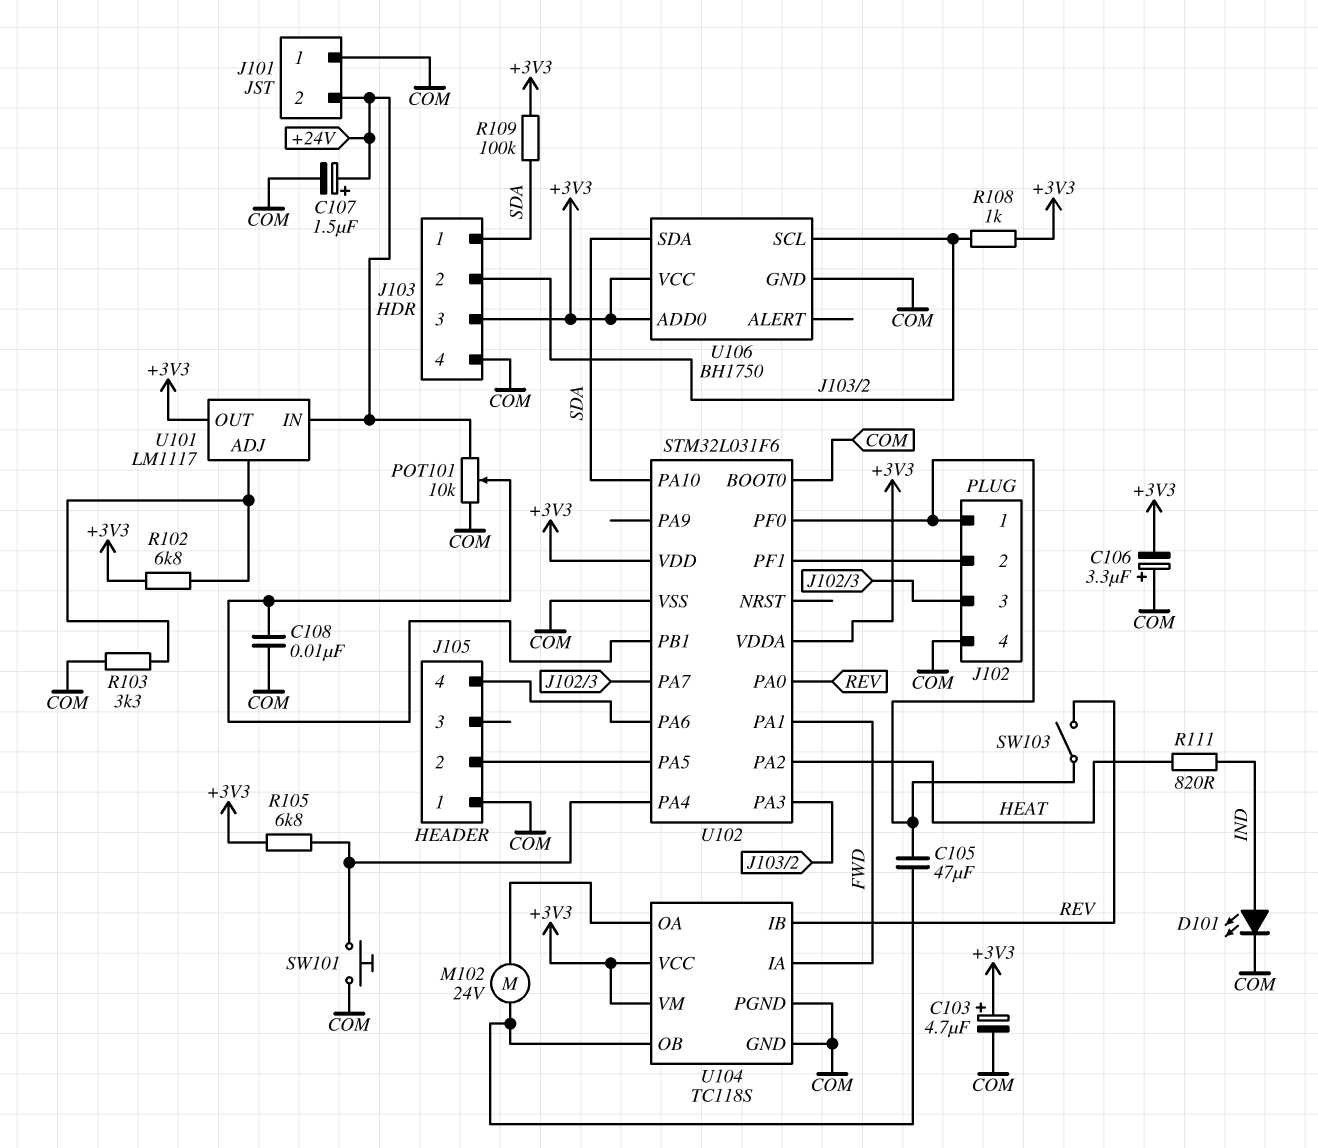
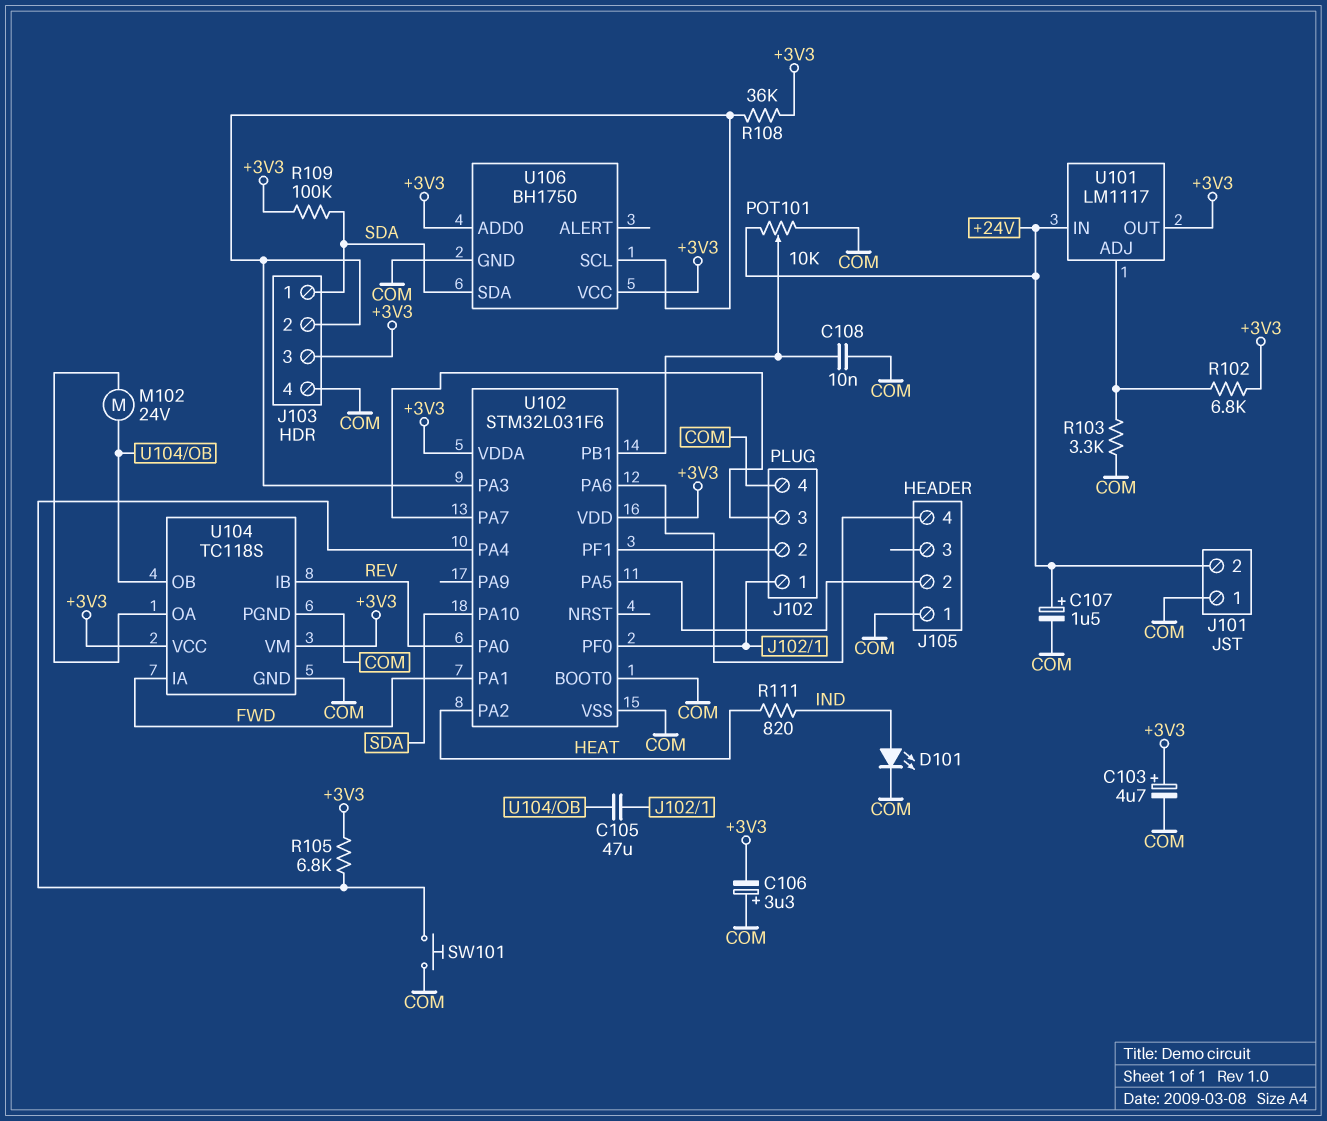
R108: 1k (+3V3, J103/2) -> 36k (+3V3, J103/2)
SW103: switch (J102/1, REV) -> none

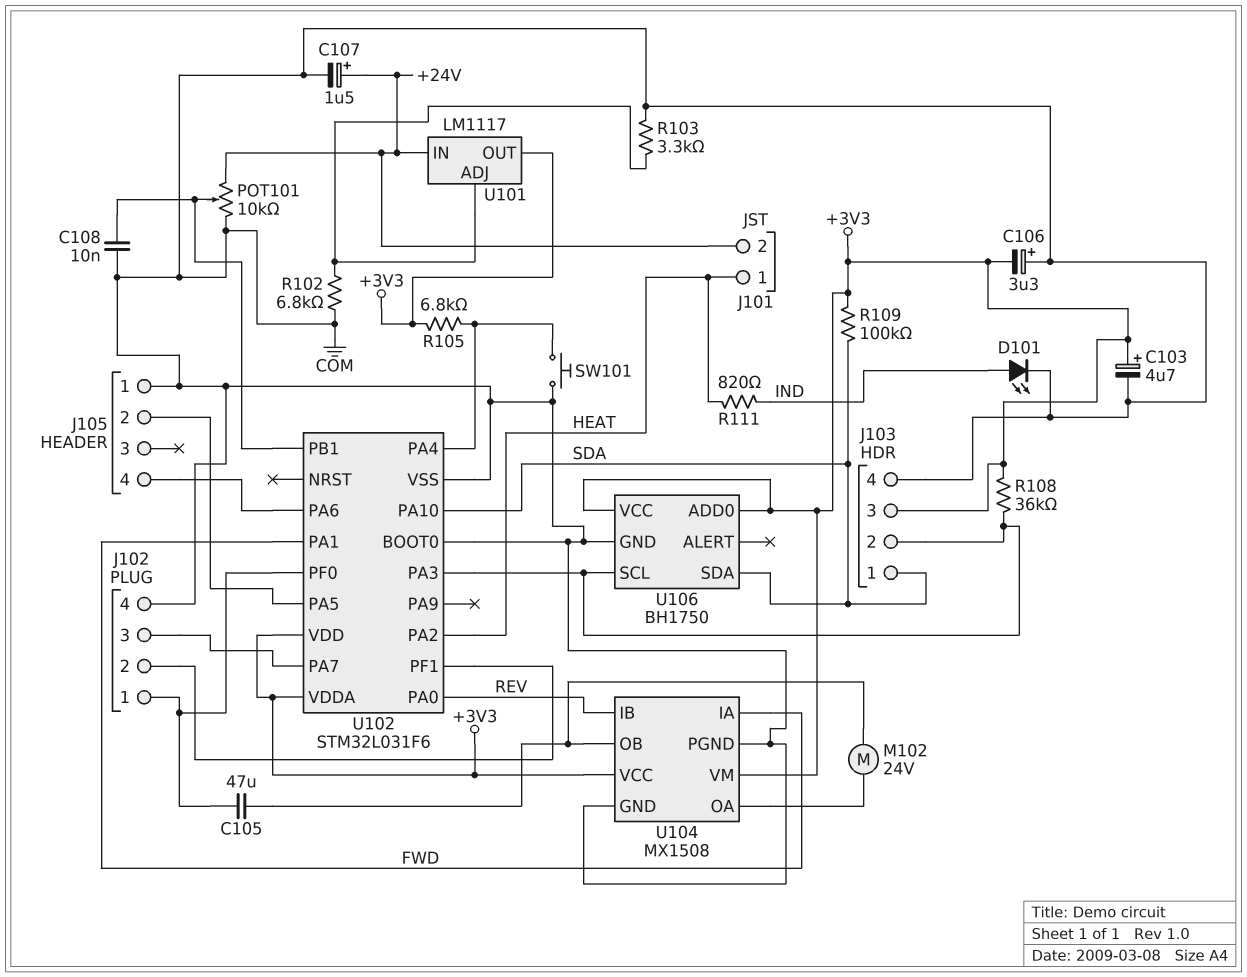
J101 pin 1: COM -> HEAT
R102: 6.8k (+3V3, U101/ADJ) -> 6.8k (COM, U101/ADJ)
U104: TC118S -> MX1508

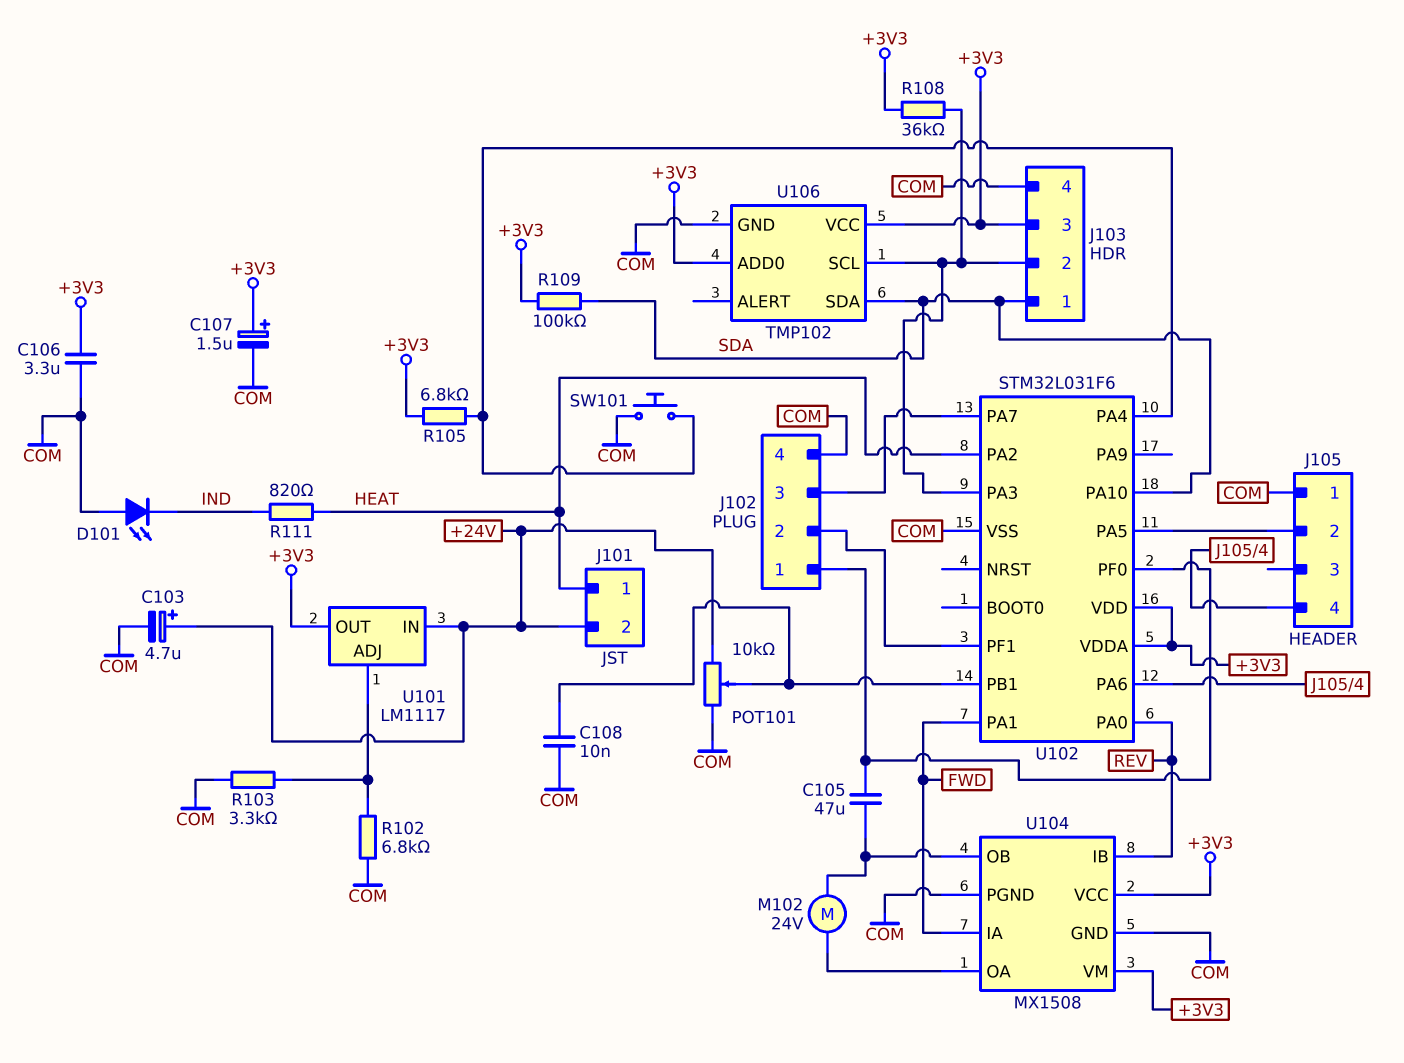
C103: 4.7uF (plus +3V3, minus COM) -> 4.7uF (plus +24V, minus COM)
C106: 3.3uF (plus COM, minus +3V3) -> 3.3uF (+3V3, COM)
C107: 1.5uF (plus +24V, minus COM) -> 1.5uF (plus +3V3, minus COM)
D101: LED (A IND, K COM) -> LED (A COM, K IND)
U102 pin BOOT0: COM -> none
U106: BH1750 -> TMP102

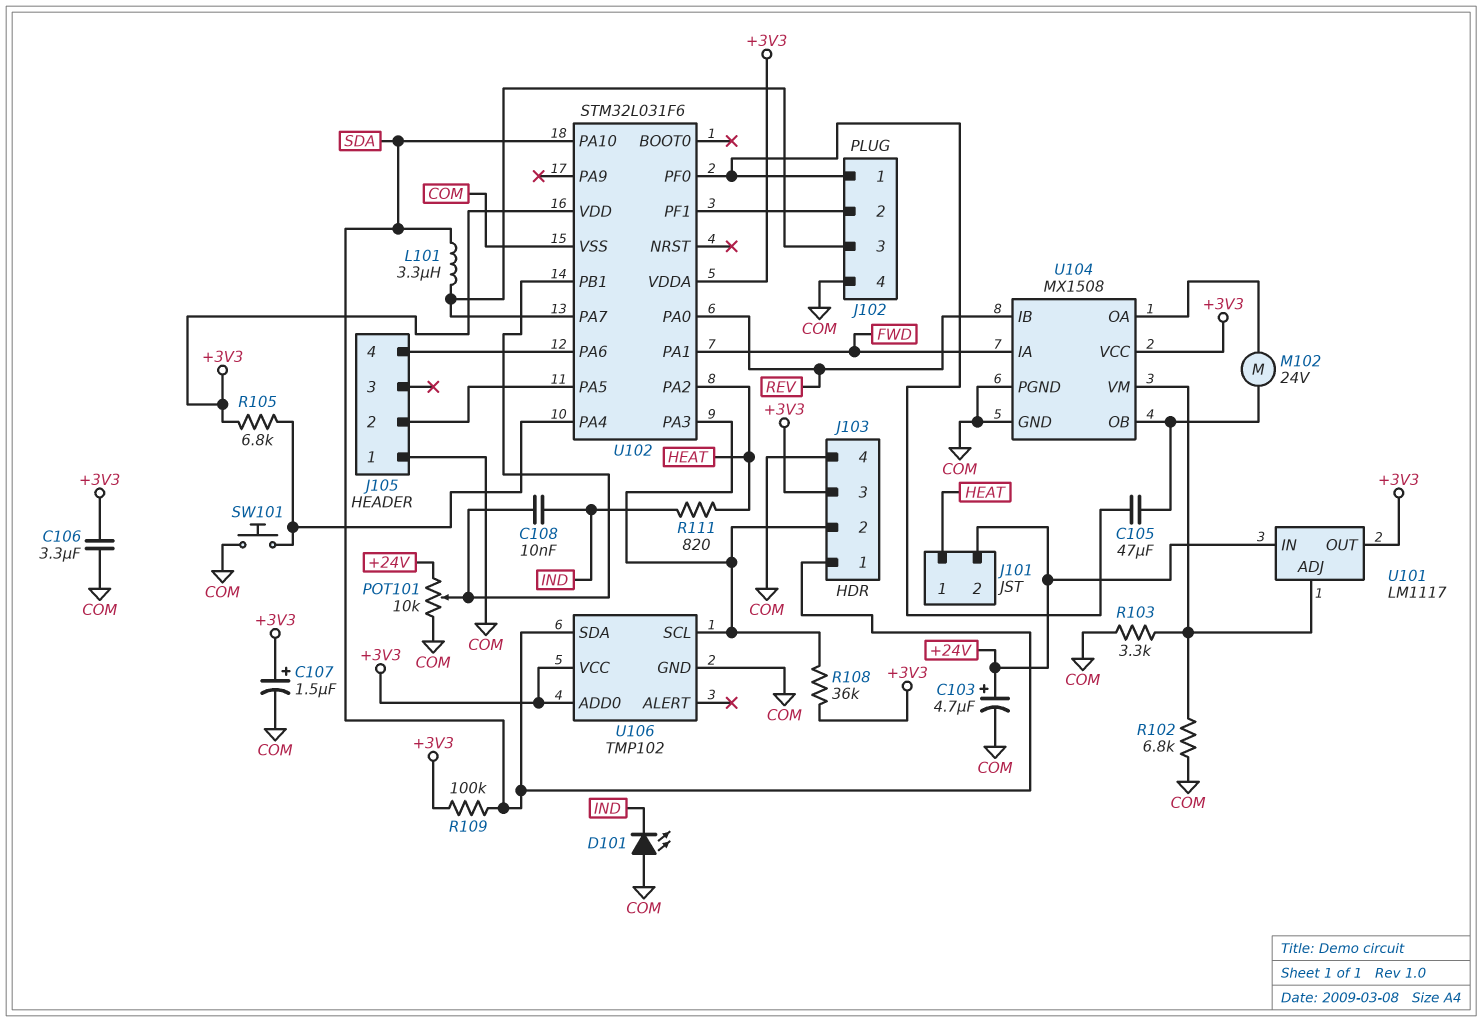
C108: 10nF (COM, U102/PB1) -> 10nF (IND, U102/PB1)
L101: none -> 3.3uH (J102/3, SDA)
U104 pin VM: +3V3 -> U101/ADJ

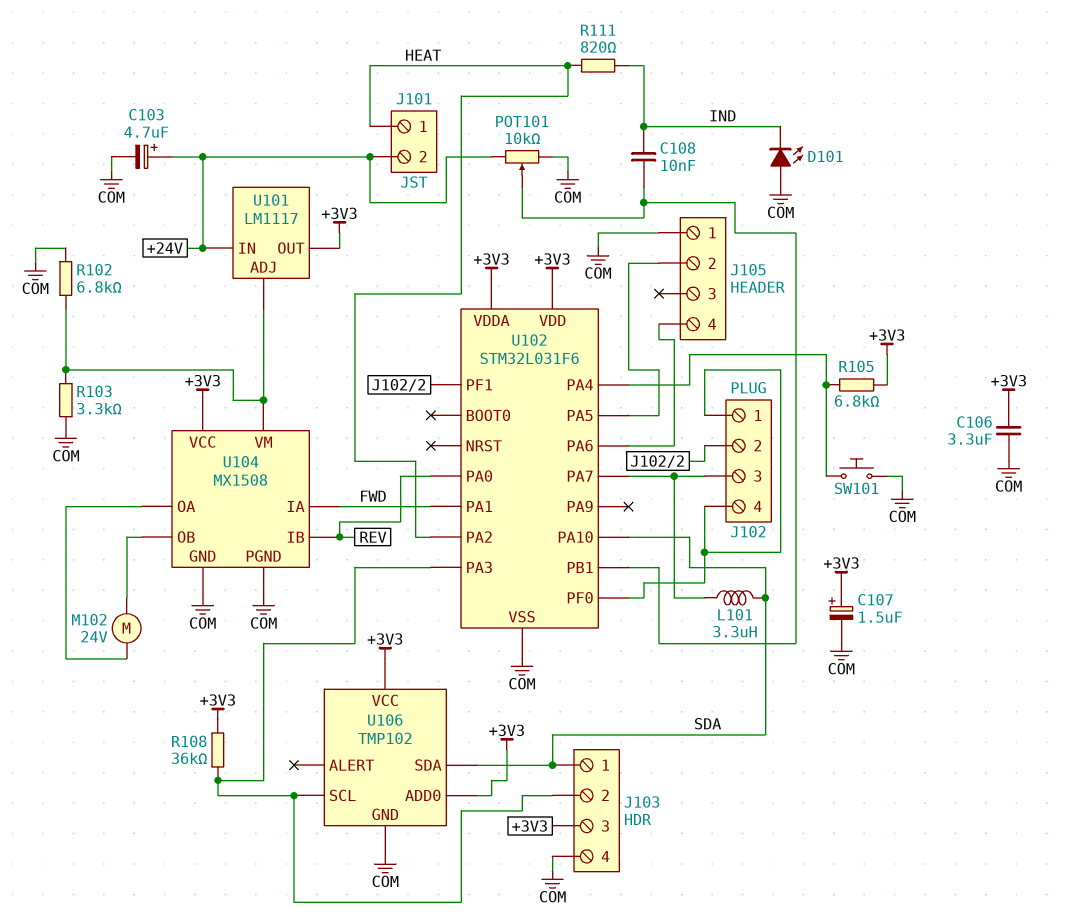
C105: 47uF (J102/1, U104/OB) -> none
J102 pin 4: COM -> J102/1
R109: 100k (+3V3, SDA) -> none

